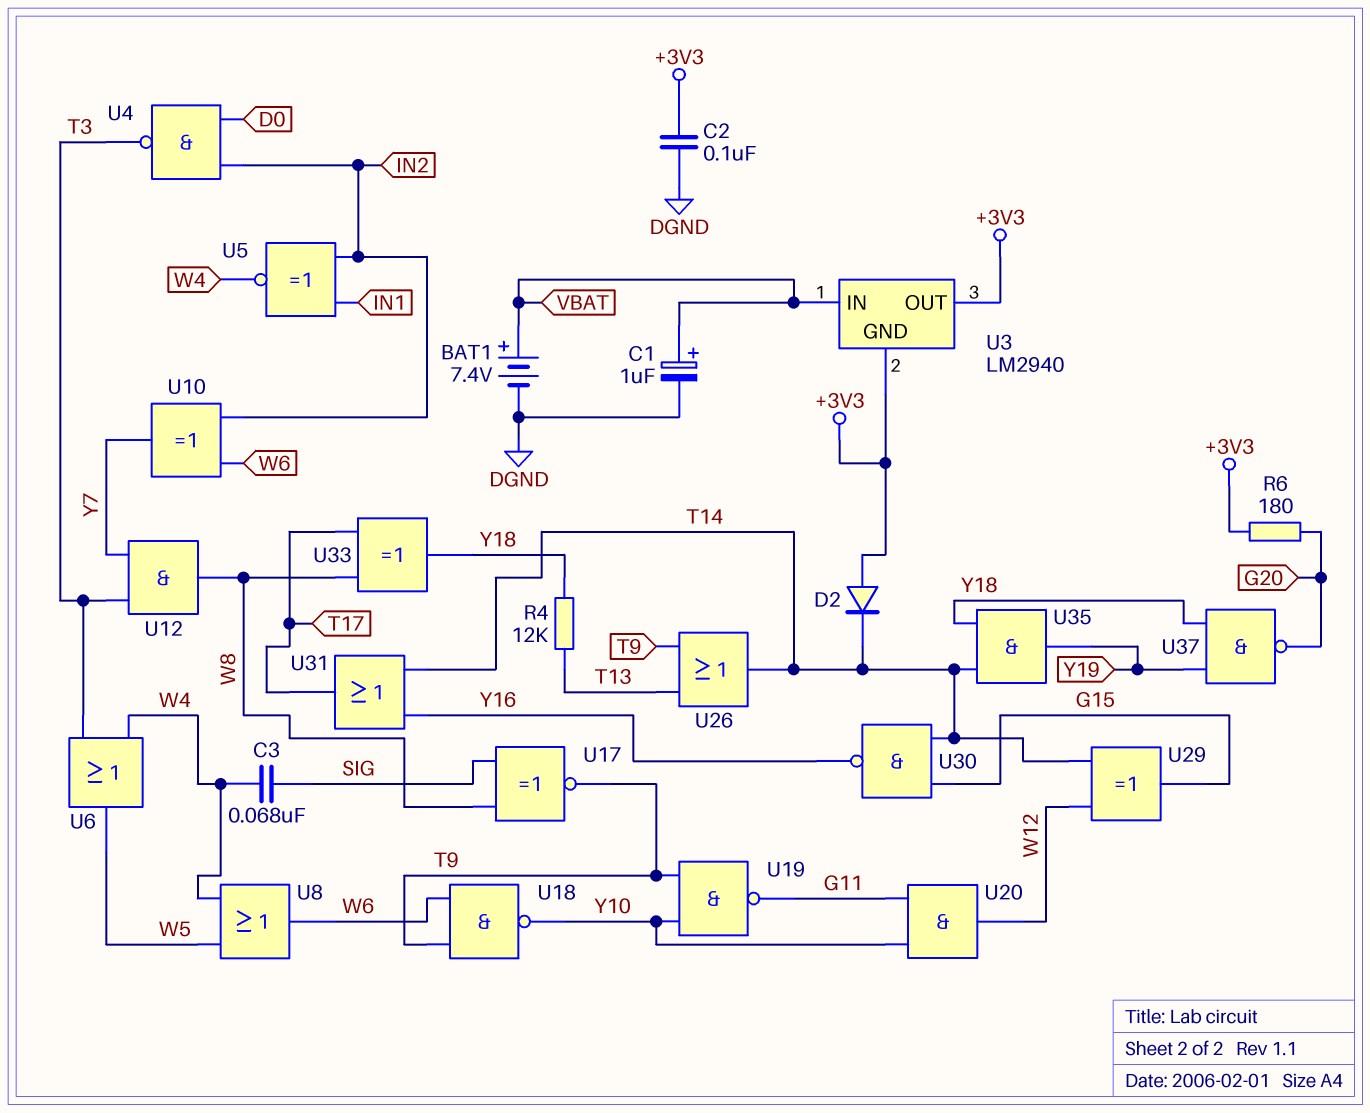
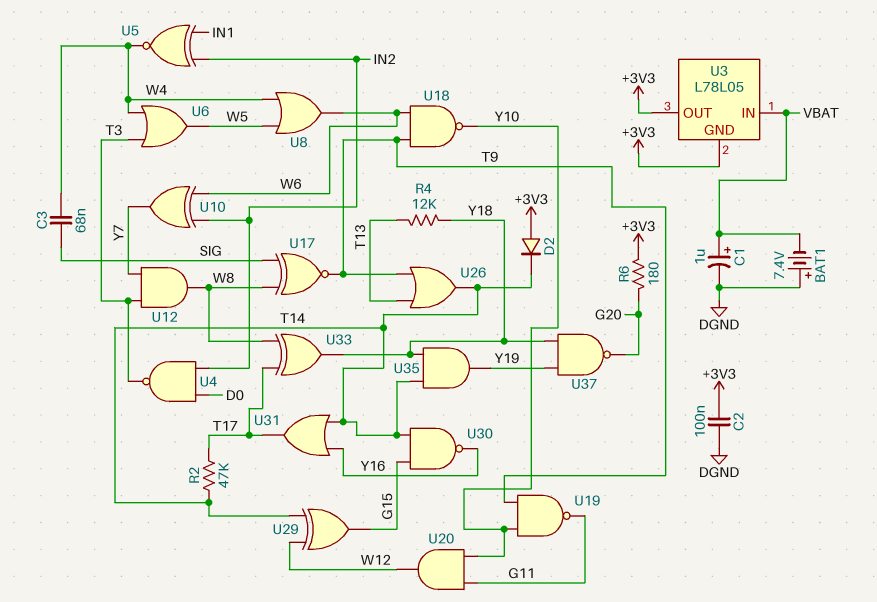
BAT1: 7.4V (plus VBAT, minus DGND) -> 7.4V (plus DGND, minus VBAT)
R2: none -> 47k (T14, T17)
U3: LM2940 -> L78L05

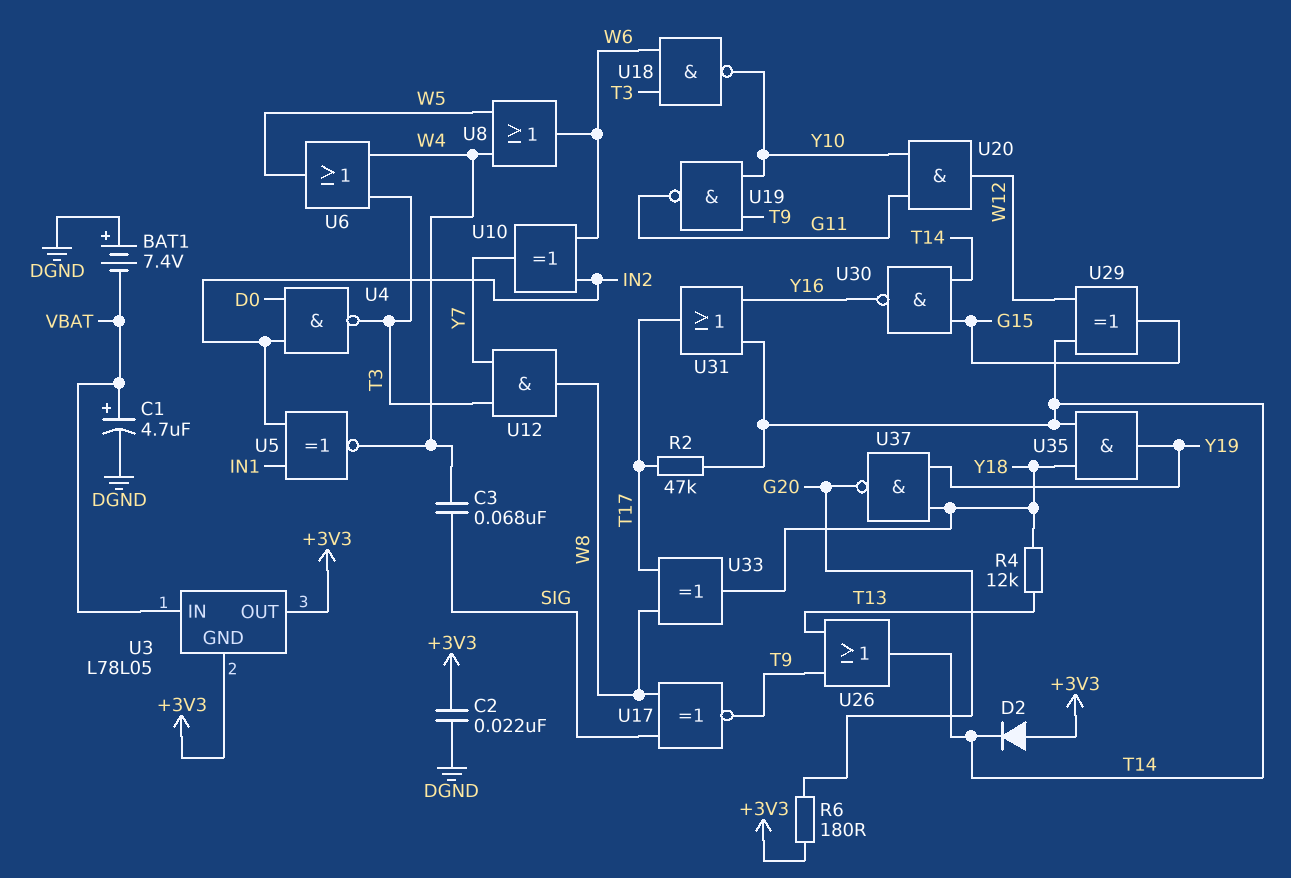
C1: 1uF (plus VBAT, minus DGND) -> 4.7uF (plus VBAT, minus DGND)
C2: 100nF (+3V3, DGND) -> 22nF (+3V3, DGND)
U18: NAND (in T9, in W6, out Y10) -> NAND (in T3, in W6, out Y10)

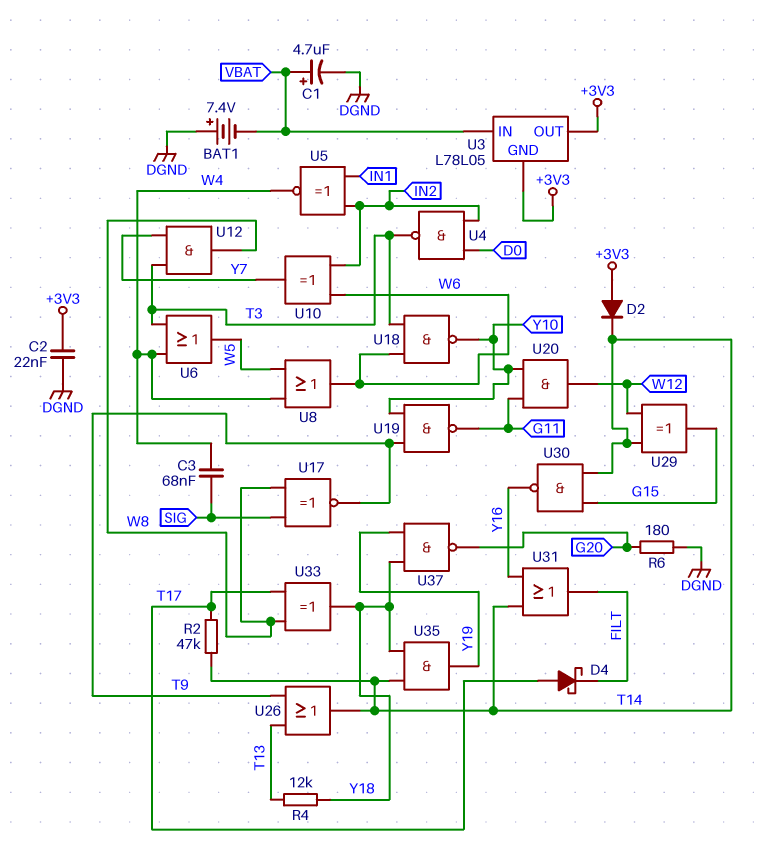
D4: none -> schottky (A T17, K FILT)
R6: 180 (+3V3, G20) -> 180 (DGND, G20)
U31: OR (in T14, in Y16, out T17) -> OR (in T14, in Y16, out FILT)

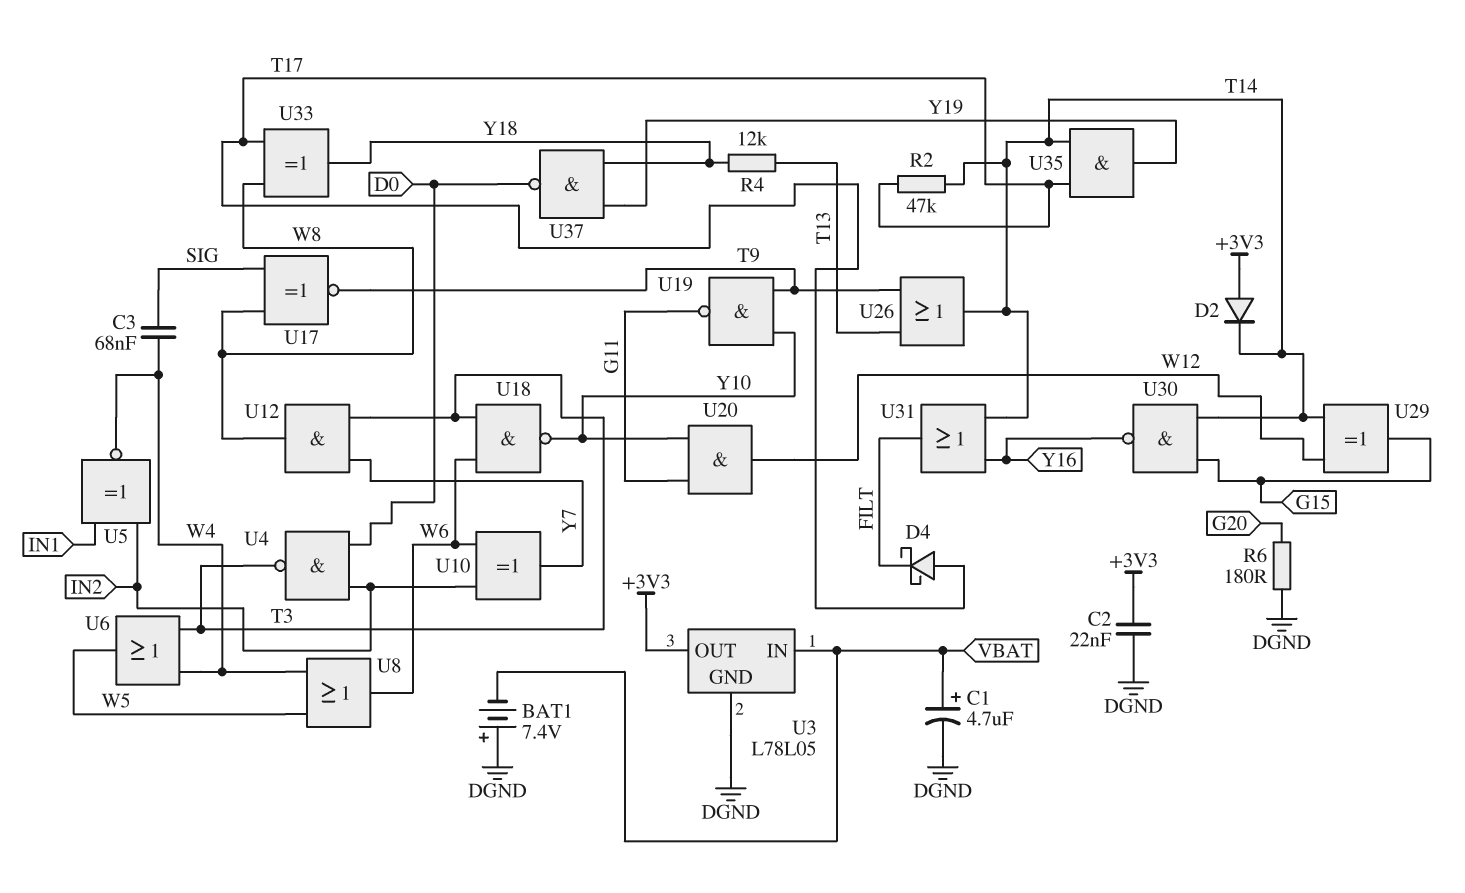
U3 pin GND: +3V3 -> DGND
U35: AND (in T14, in Y18, out Y19) -> AND (in T14, in T17, out Y19)
U37: NAND (in Y18, in Y19, out G20) -> NAND (in Y18, in Y19, out D0)

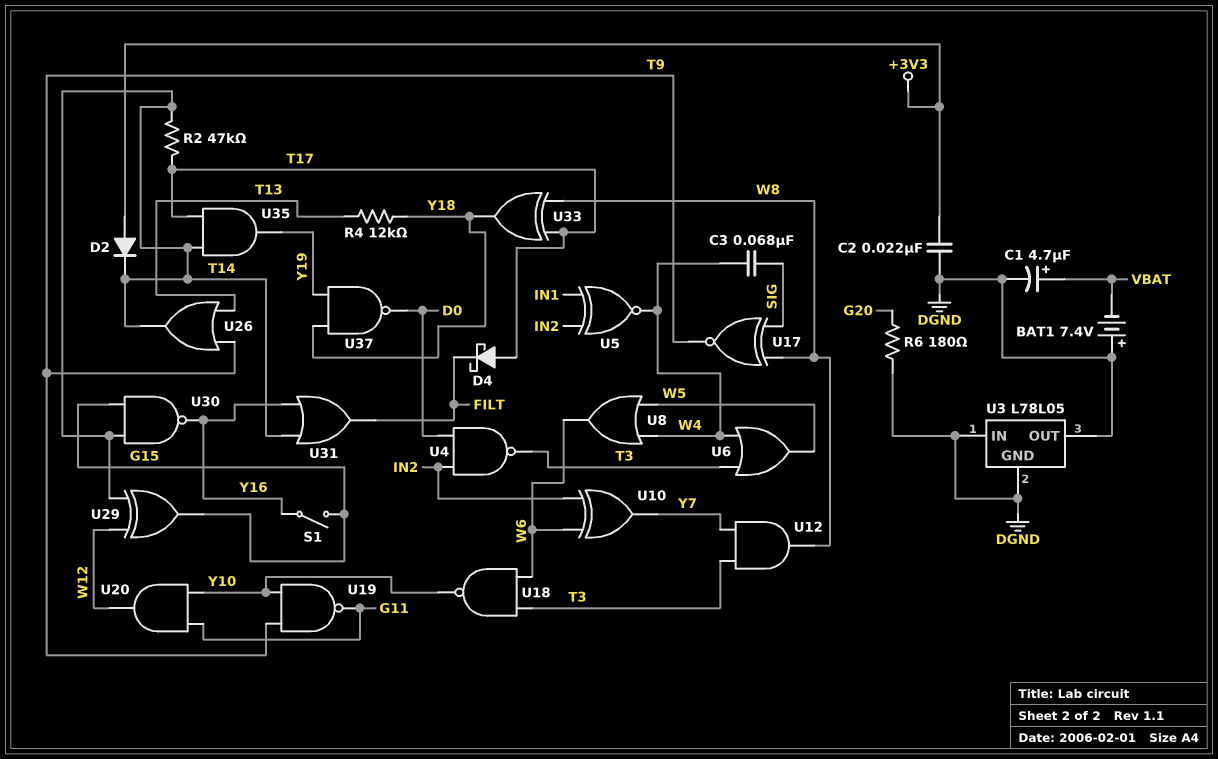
S1: none -> switch (G15, Y16)
U3 pin IN: VBAT -> DGND
U3 pin OUT: +3V3 -> DGND

